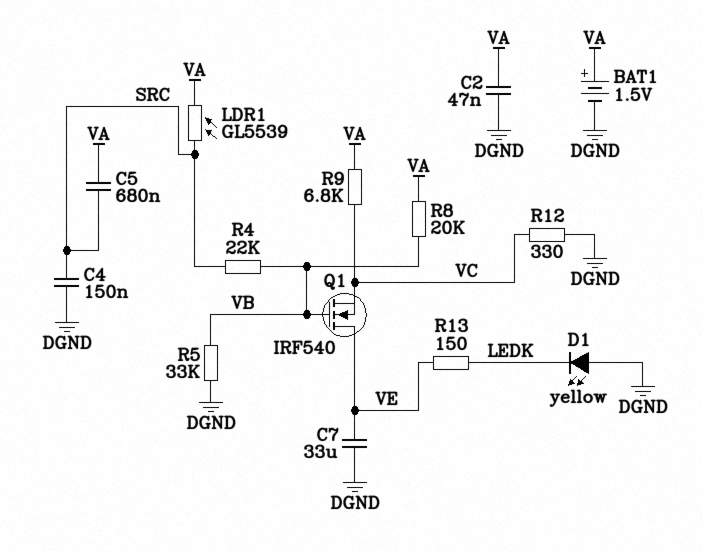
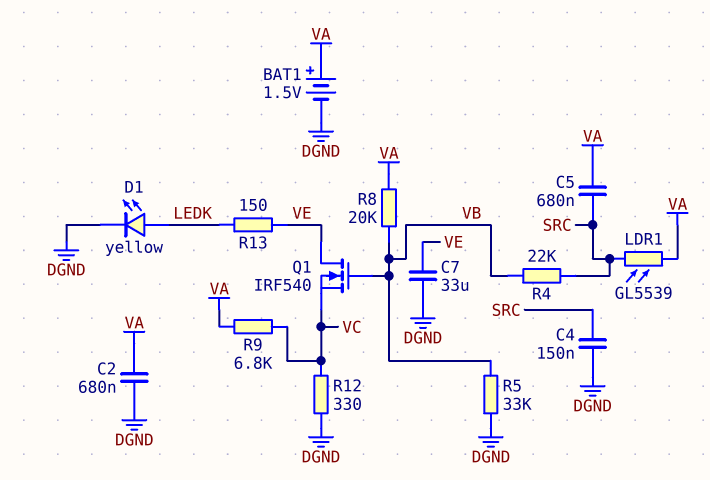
C2: 47nF (DGND, VA) -> 680nF (DGND, VA)
D1: LED yellow (A DGND, K LEDK) -> LED yellow (A LEDK, K DGND)

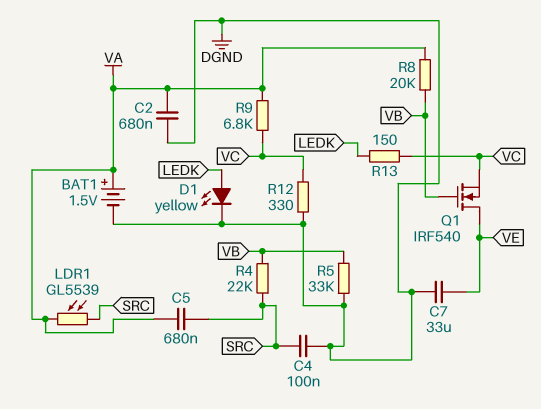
C4: 150nF (DGND, SRC) -> 100nF (DGND, SRC)
R13: 150 (LEDK, VE) -> 150 (LEDK, VC)

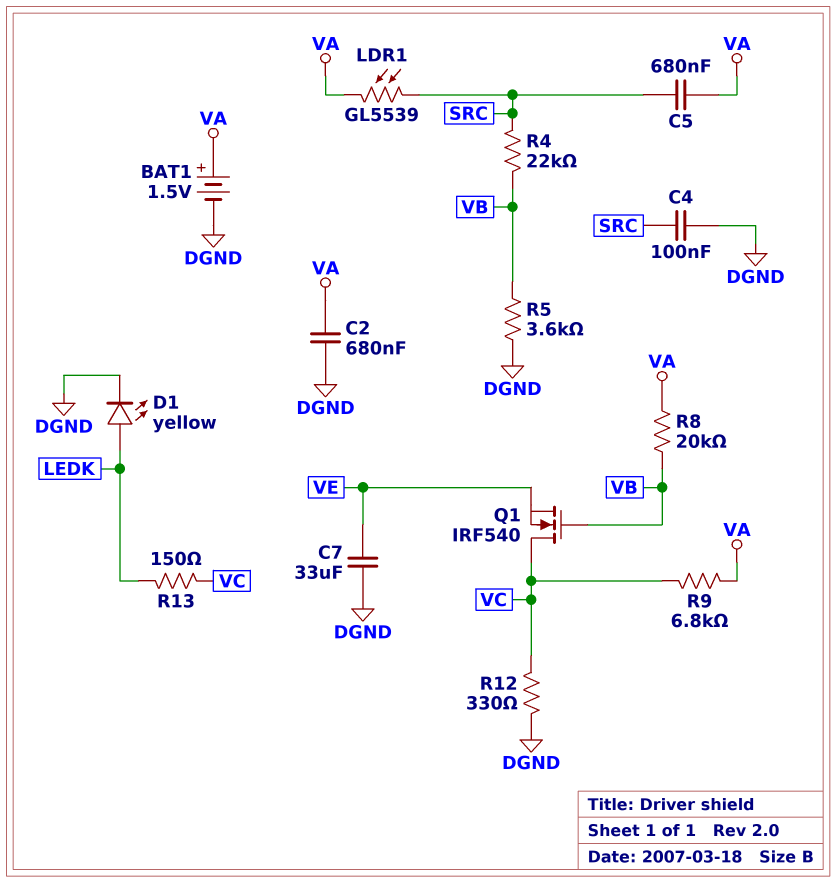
Q1: NMOS IRF540 (G VB, D VE, S VC) -> NMOS IRF540 (G VB, D VC, S VE)
R5: 33k (DGND, VB) -> 3.6k (DGND, VB)

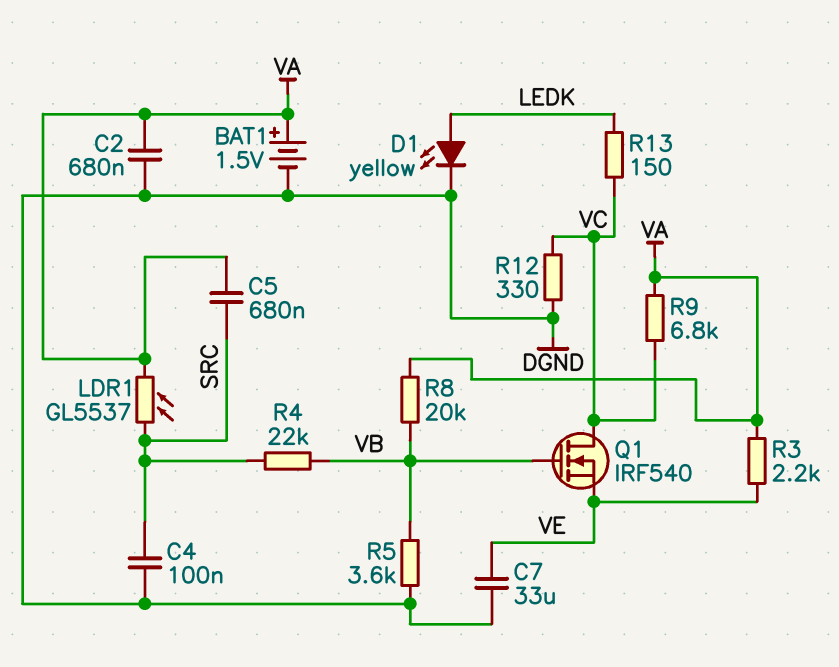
LDR1: GL5539 (SRC, VA) -> GL5537 (SRC, VA)
R3: none -> 2.2k (VA, VE)

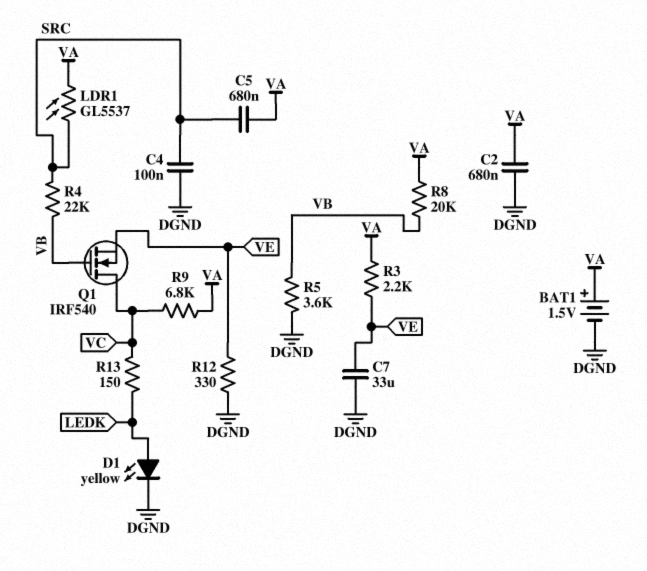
R12: 330 (DGND, VC) -> 330 (DGND, VE)

